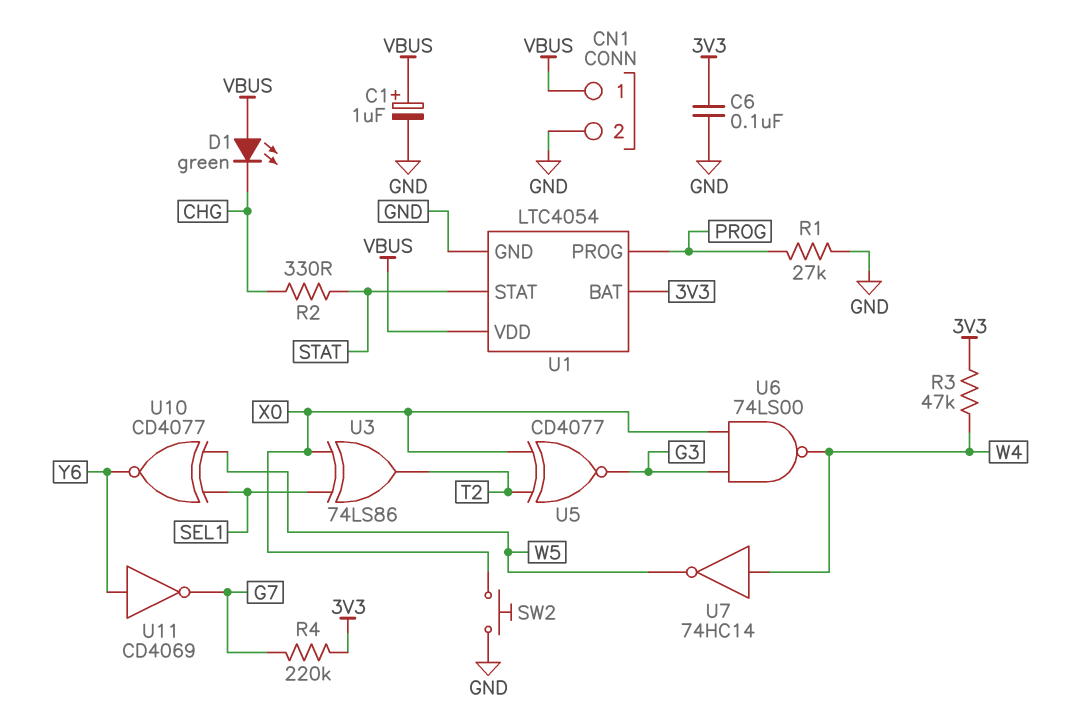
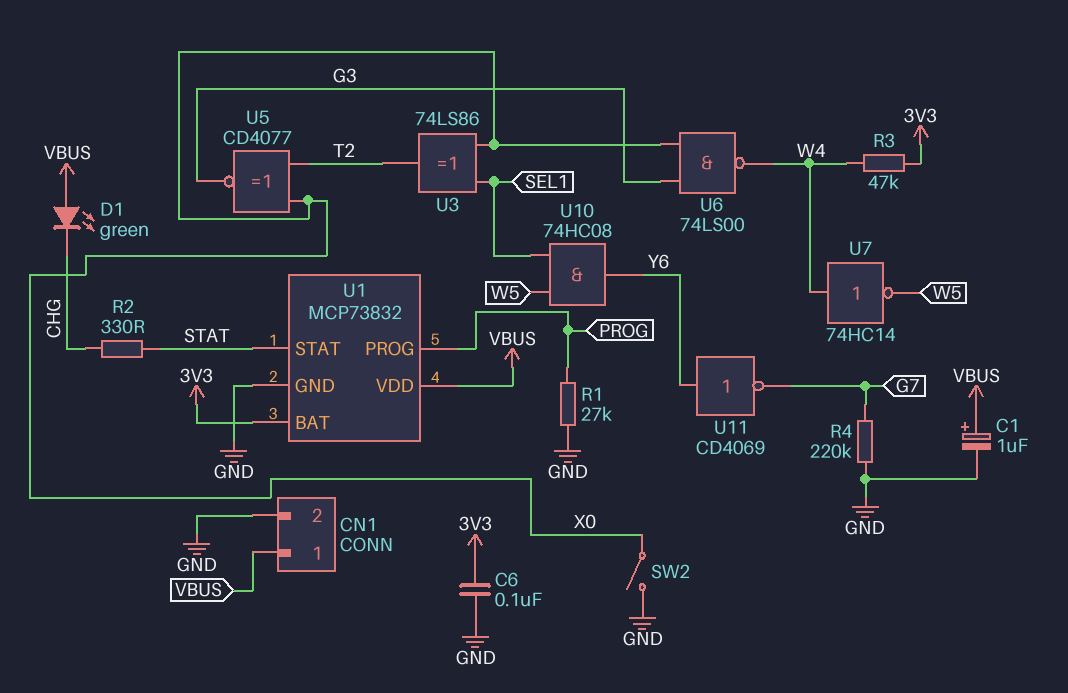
R4: 220k (3V3, G7) -> 220k (G7, GND)
SW2: button (GND, X0) -> switch (GND, X0)
U1: LTC4054 -> MCP73832
U10: XNOR CD4077 (in SEL1, in W5, out Y6) -> AND 74HC08 (in SEL1, in W5, out Y6)

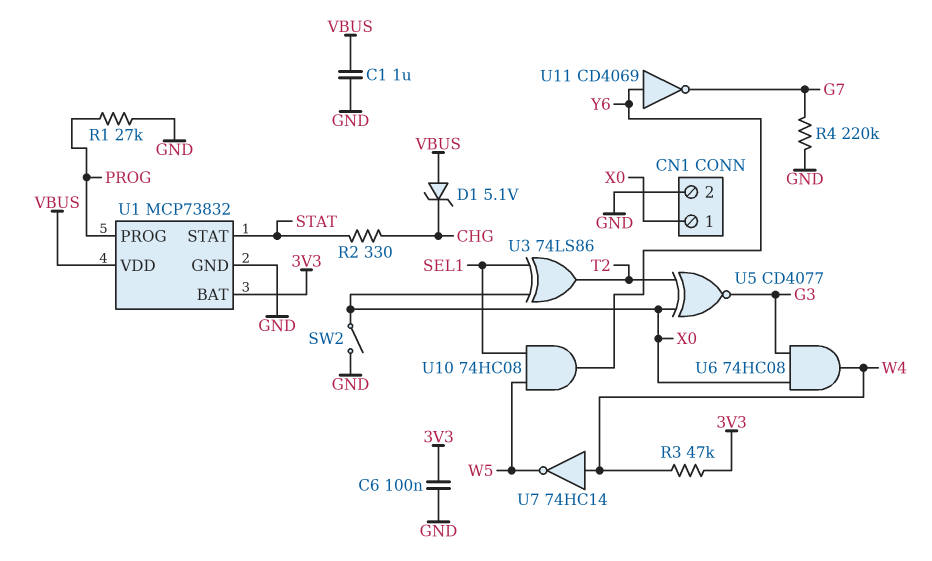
C1: 1uF (plus VBUS, minus GND) -> 1uF (GND, VBUS)
CN1 pin 1: VBUS -> X0
D1: LED green (A VBUS, K CHG) -> zener 5.1V (A VBUS, K CHG)
U6: NAND 74LS00 (in G3, in X0, out W4) -> AND 74HC08 (in G3, in X0, out W4)

